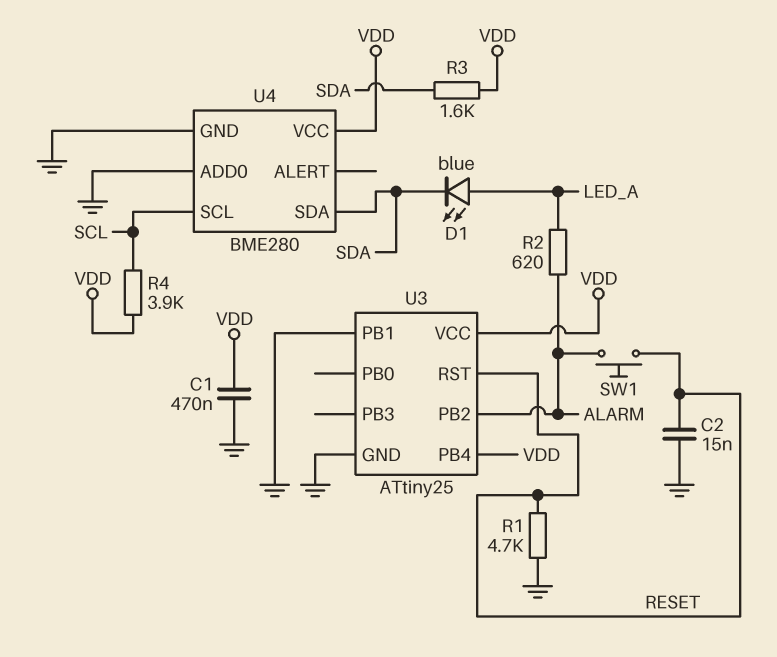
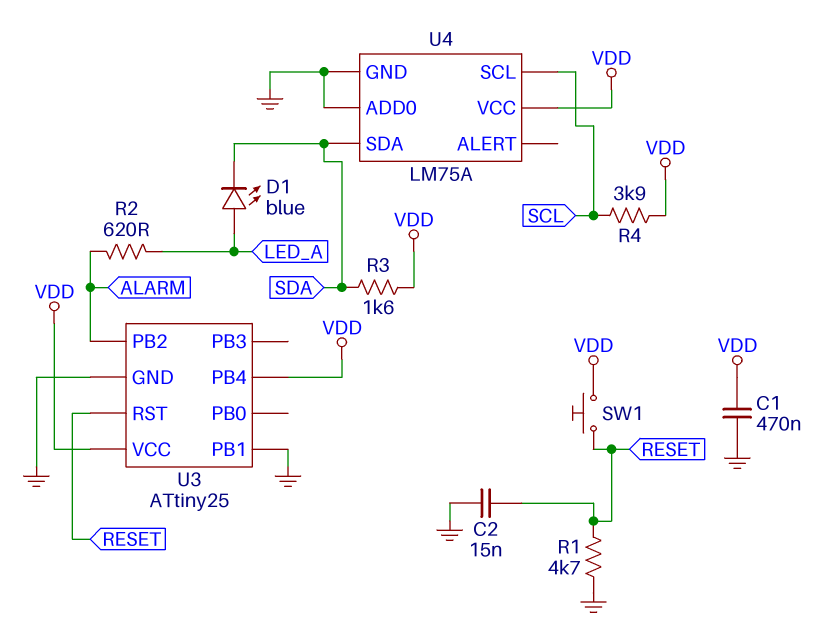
SW1: button (ALARM, RESET) -> button (RESET, VDD)
U4: BME280 -> LM75A

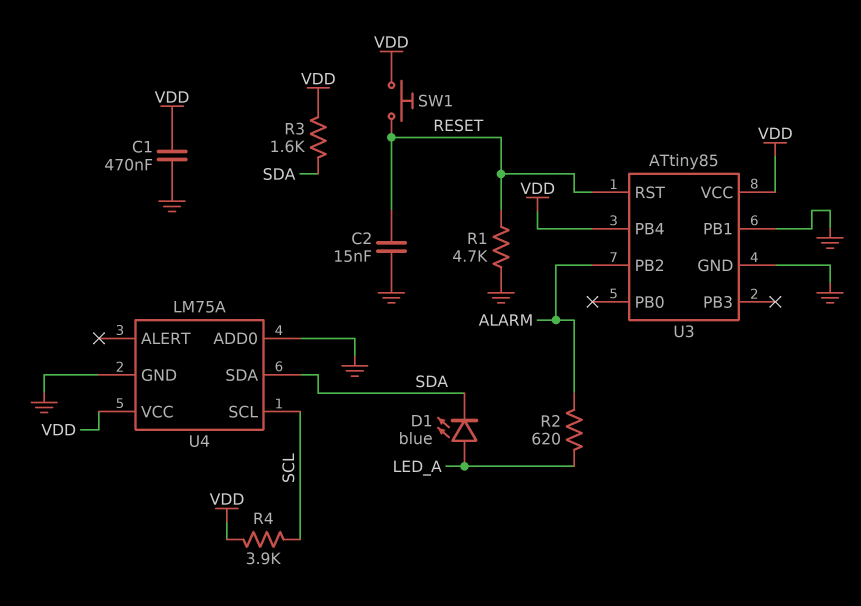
U3: ATtiny25 -> ATtiny85

